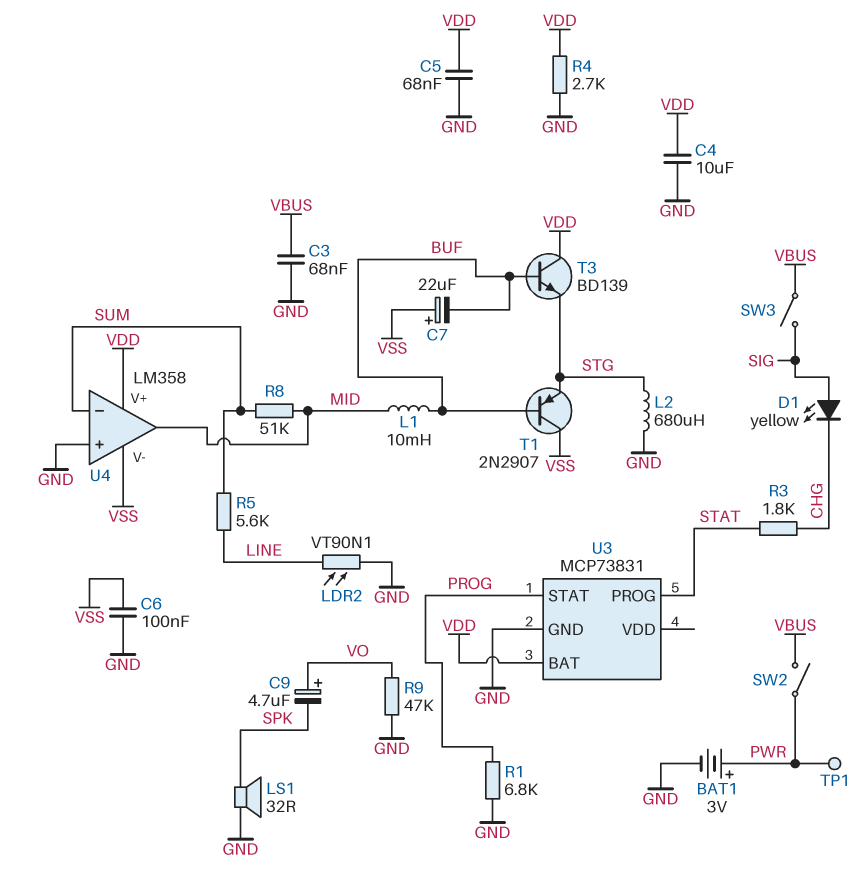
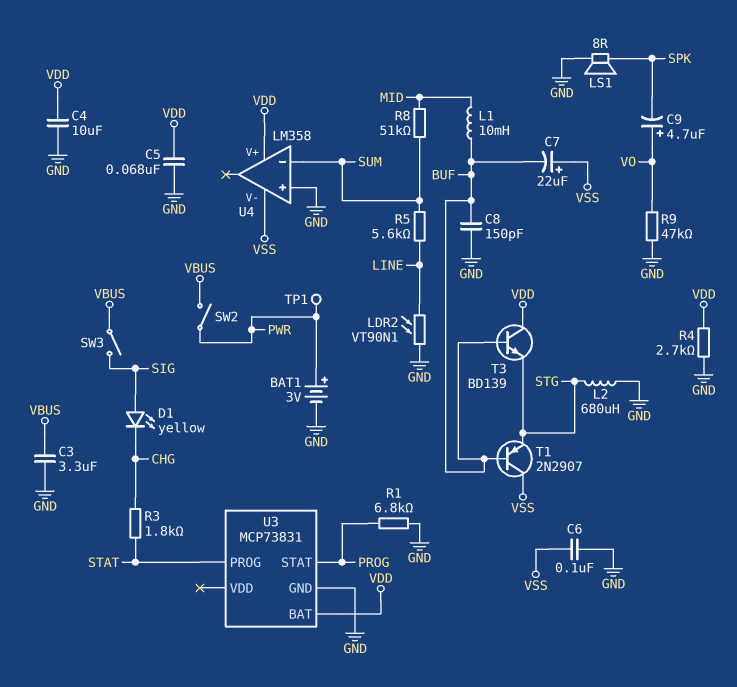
C3: 68nF (GND, VBUS) -> 3.3uF (GND, VBUS)
C8: none -> 150pF (BUF, GND)
LS1: speaker 32R (GND, SPK) -> speaker 8R (GND, SPK)
U4 pin out: MID -> none

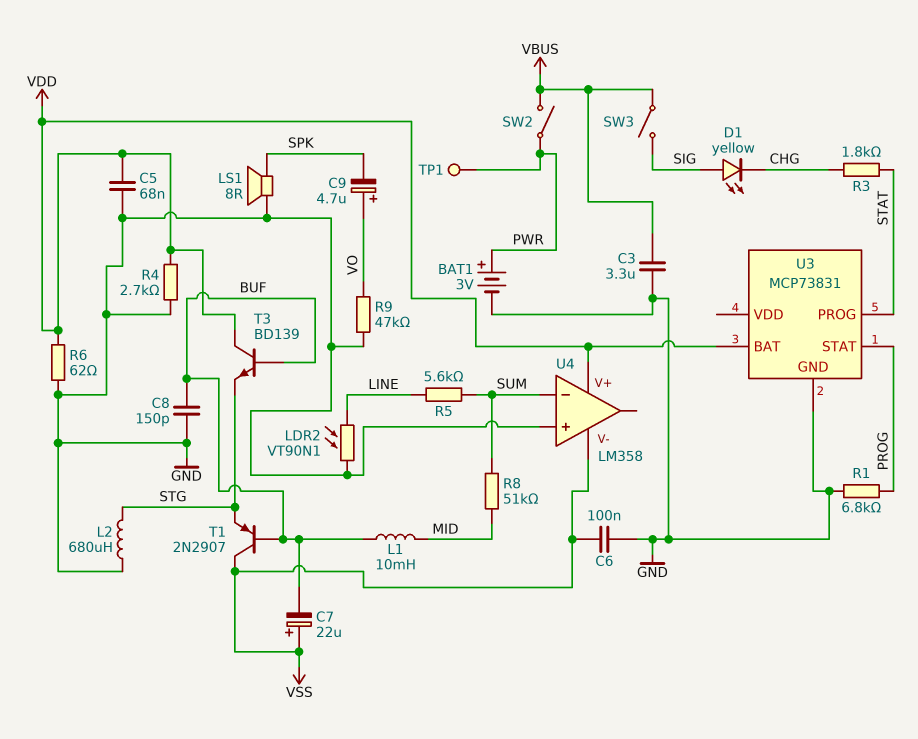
C4: 10uF (GND, VDD) -> none
R6: none -> 62 (GND, VDD)

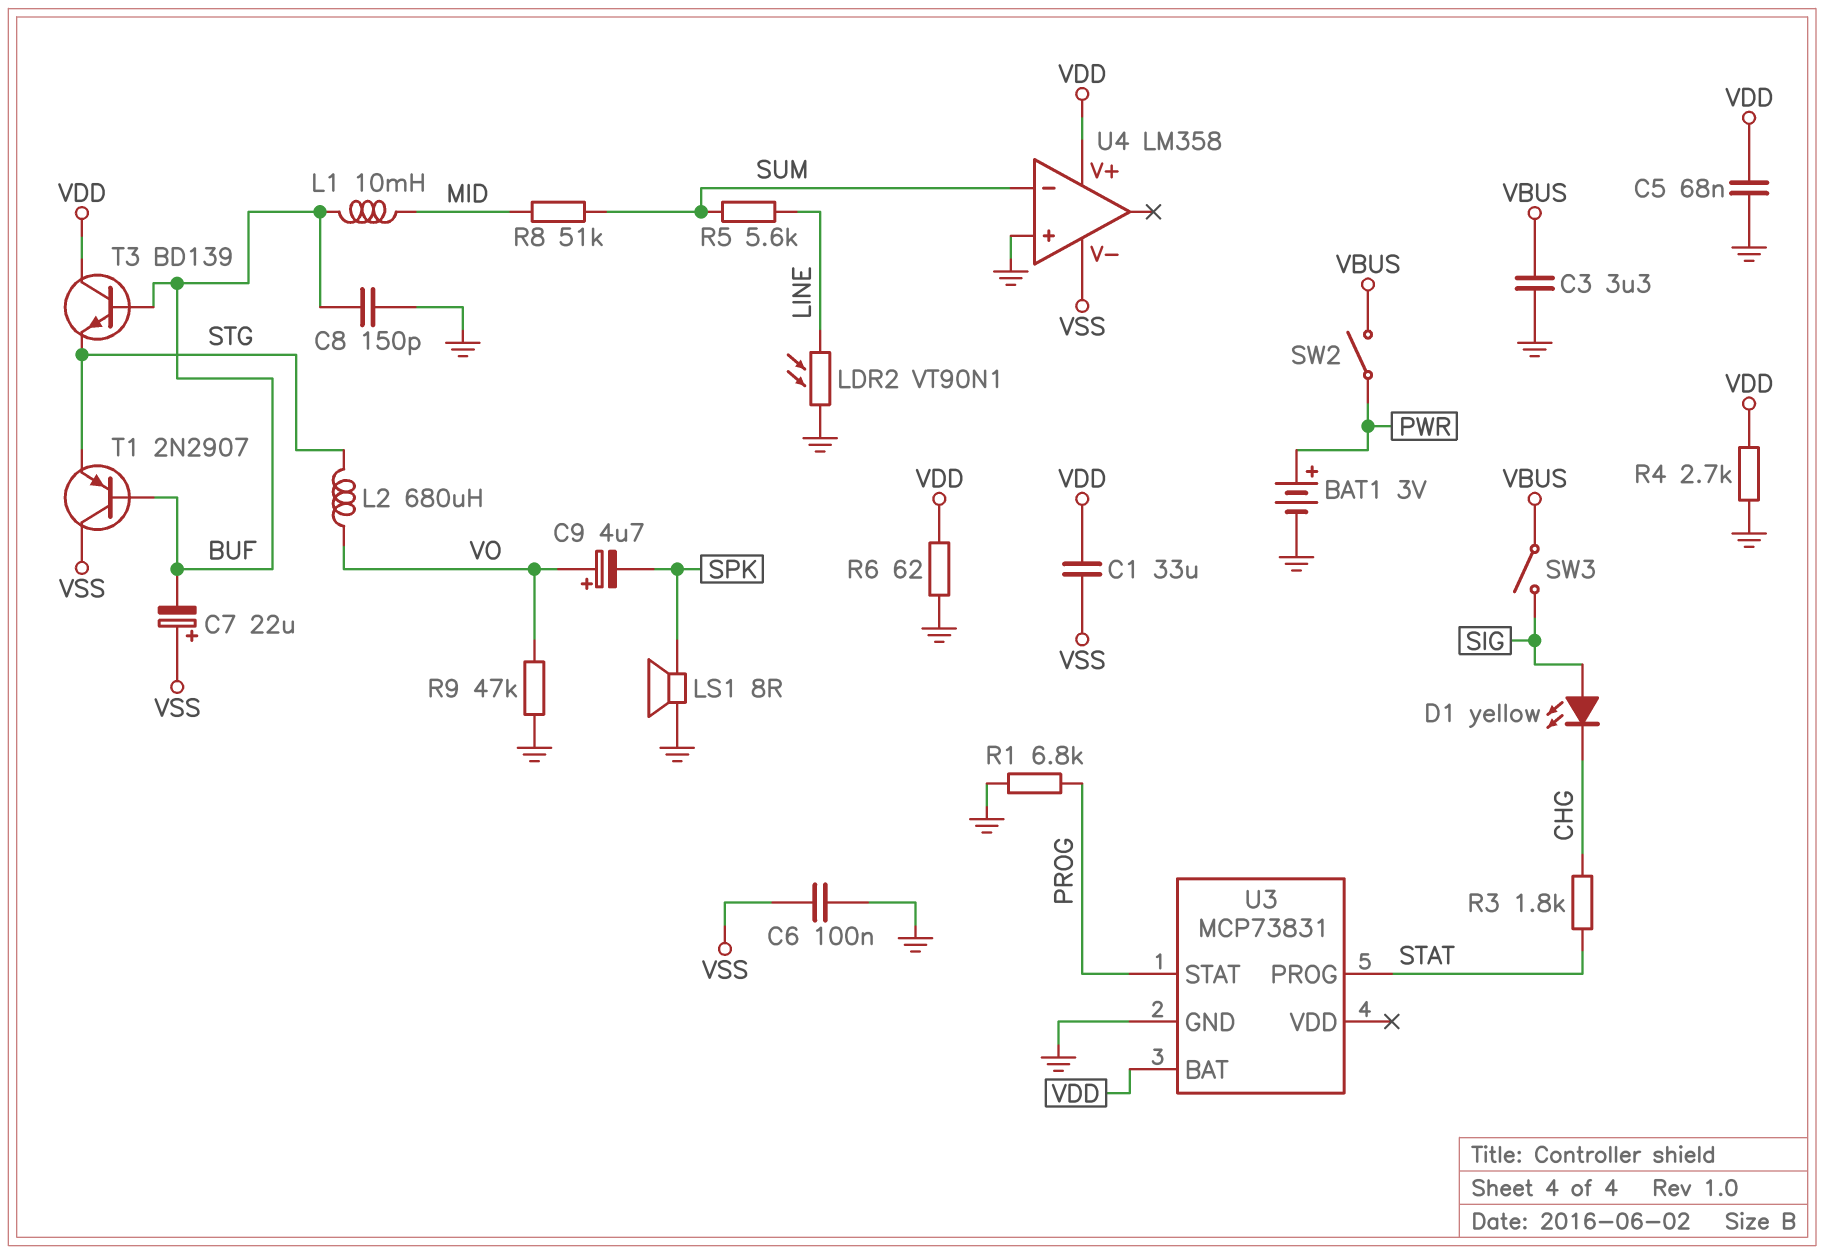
C1: none -> 33uF (VDD, VSS)
L2: 680uH (GND, STG) -> 680uH (STG, VO)
TP1: test point (PWR) -> none

